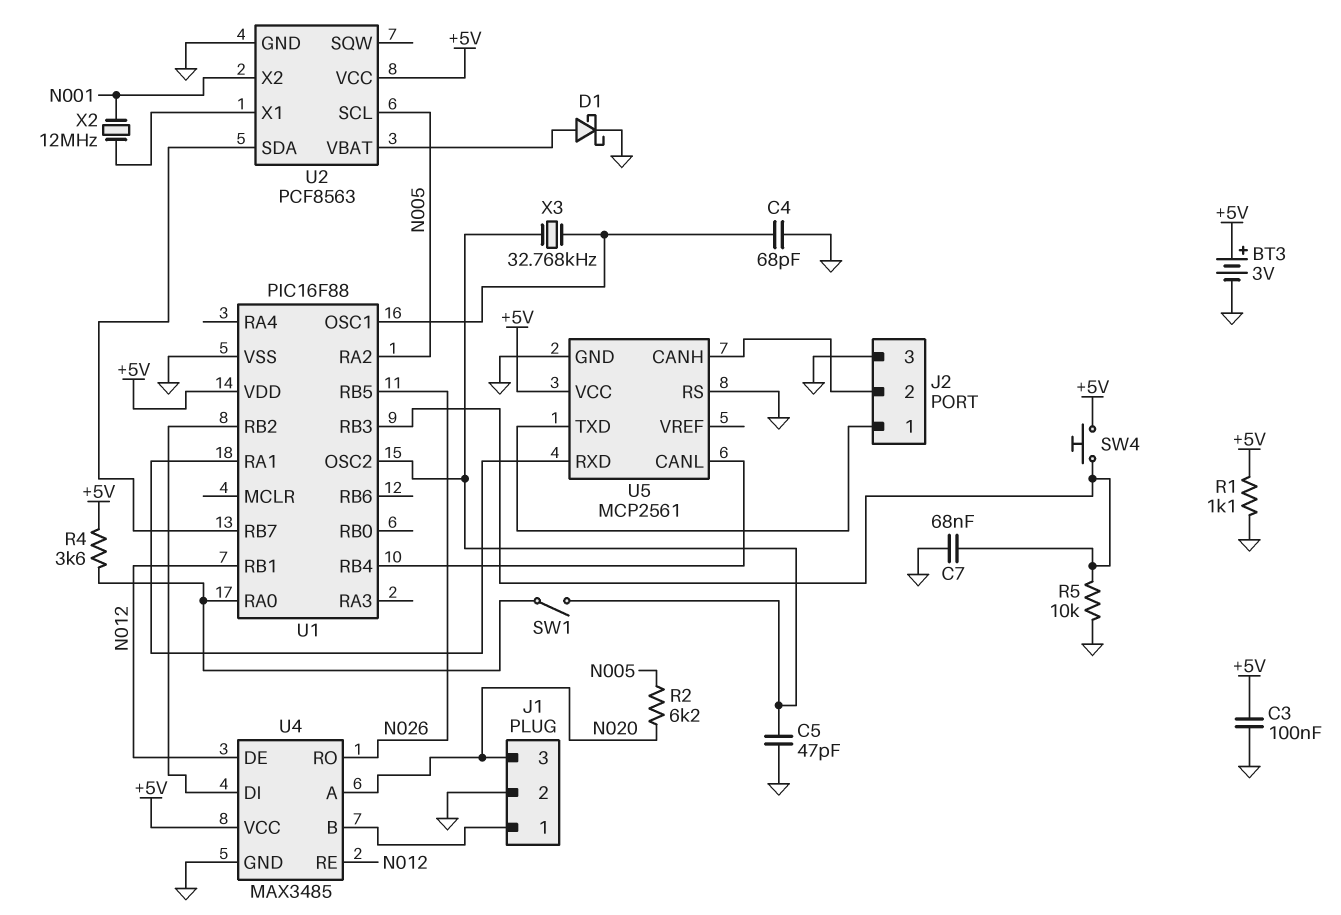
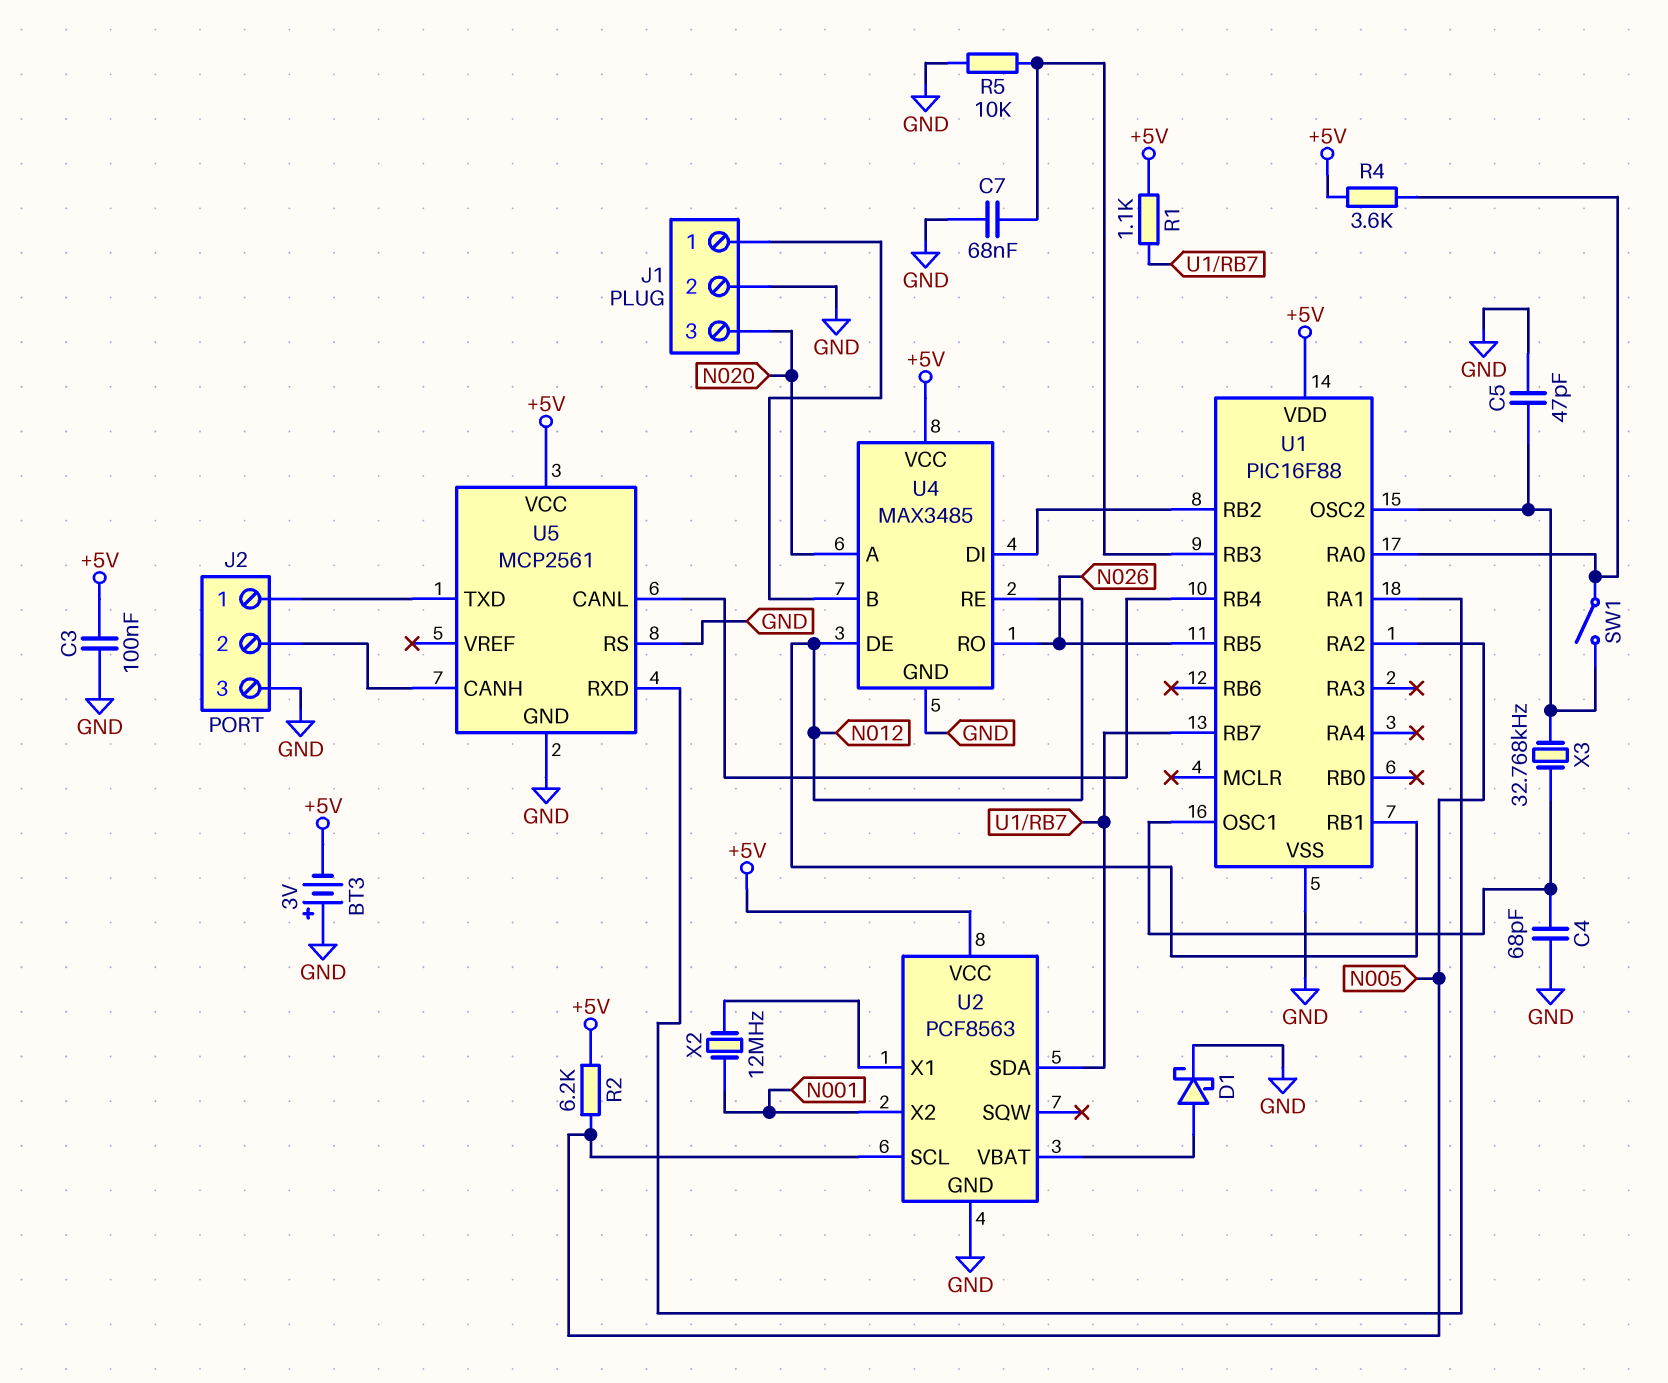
BT3: 3V (plus +5V, minus GND) -> 3V (plus GND, minus +5V)
R1: 1.1k (+5V, GND) -> 1.1k (+5V, U1/RB7)
R2: 6.2k (N005, N020) -> 6.2k (+5V, N005)
SW4: button (+5V, U1/RB3) -> none

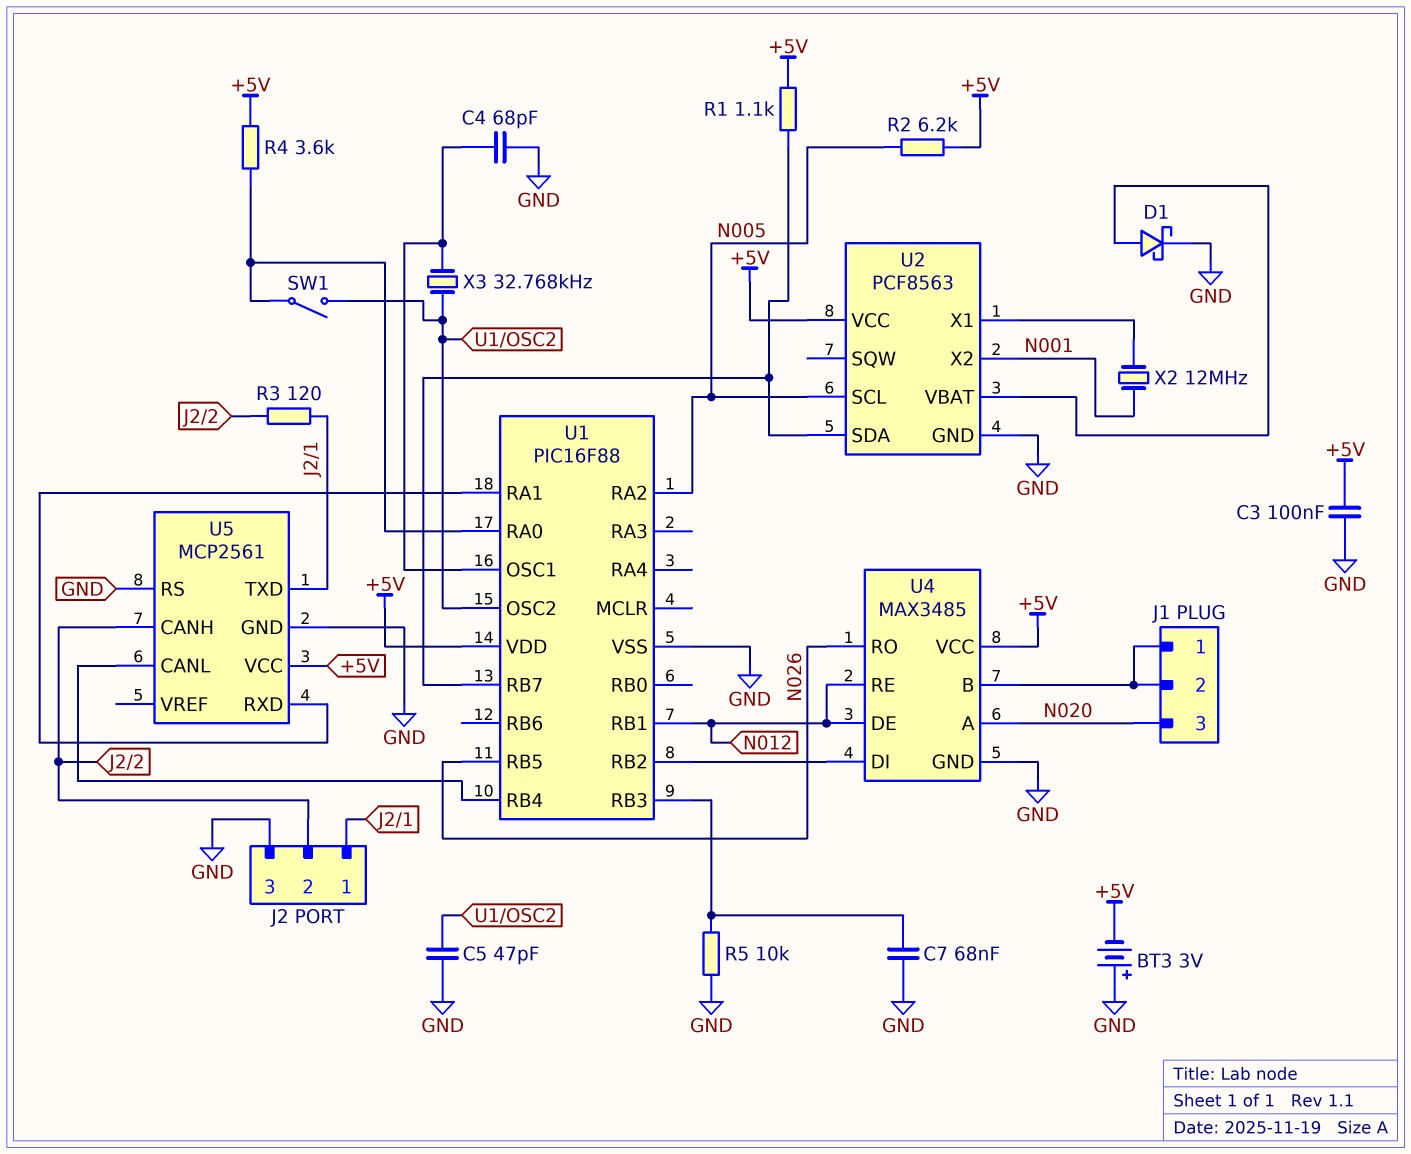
J1 pin 2: GND -> J1/1
R3: none -> 120 (J2/1, J2/2)

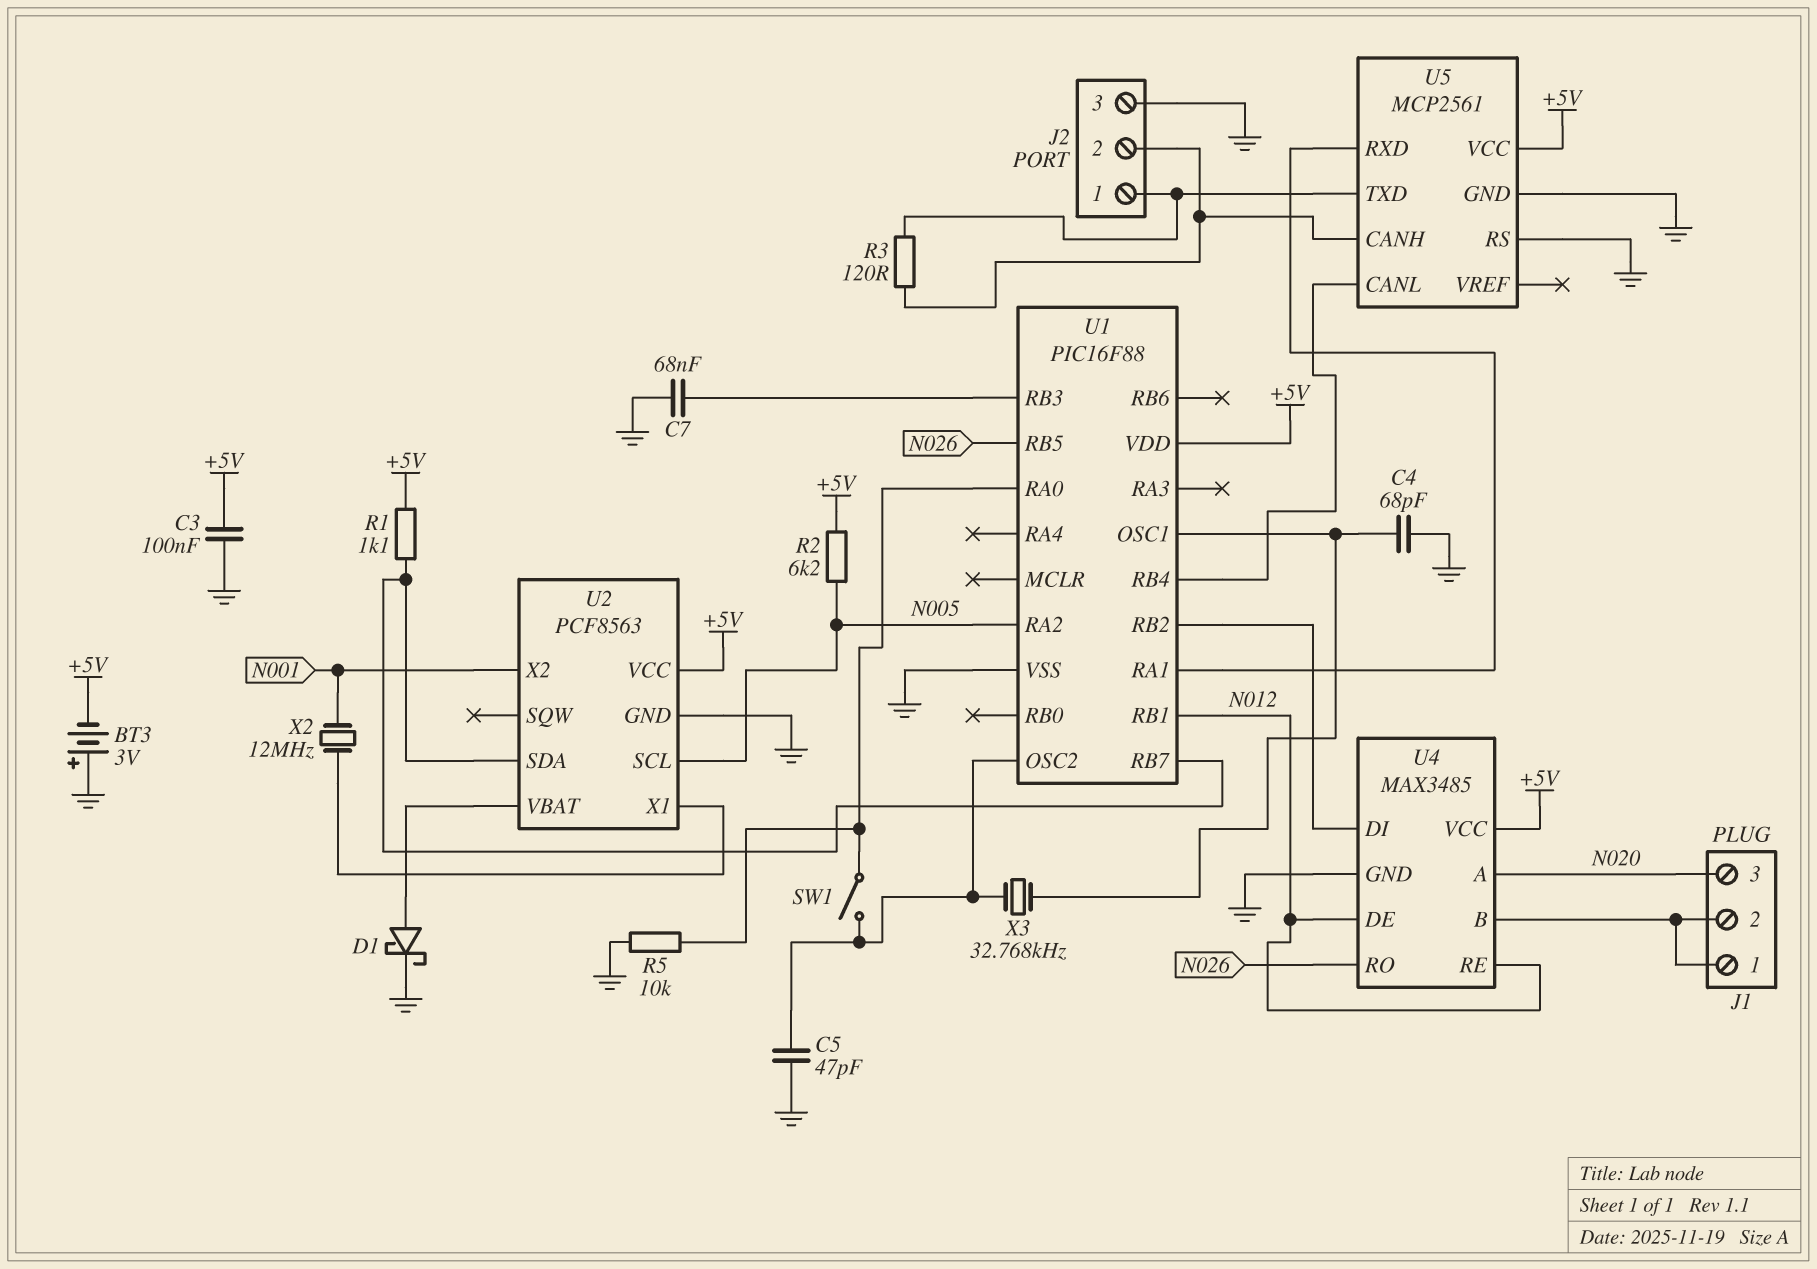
R4: 3.6k (+5V, U1/RA0) -> none
R5: 10k (GND, U1/RB3) -> 10k (GND, U1/RA0)

